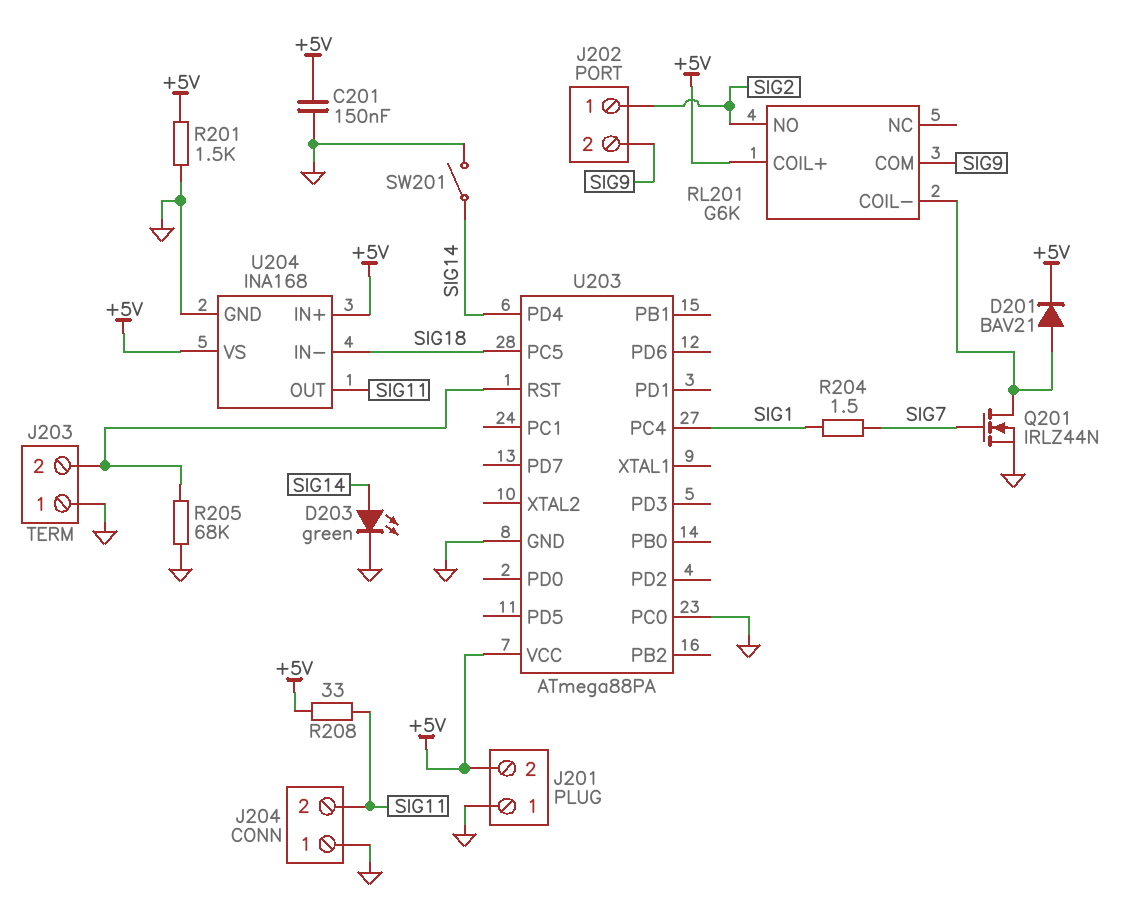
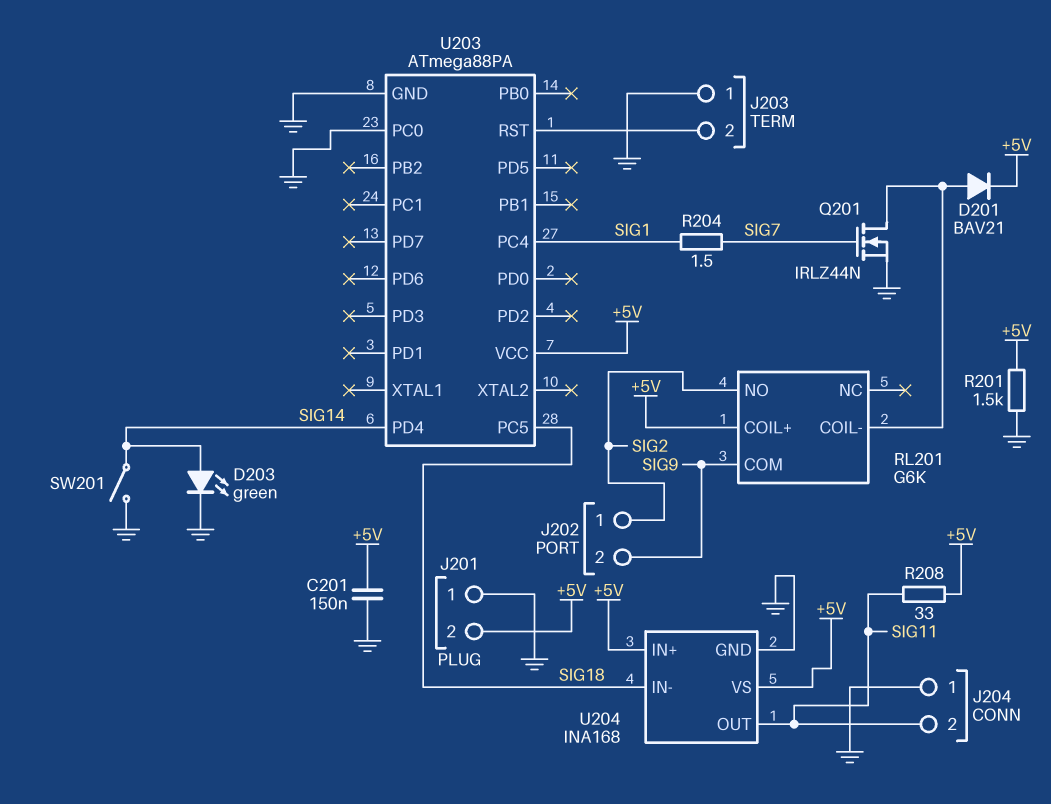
R205: 68k (GND, J203/2) -> none

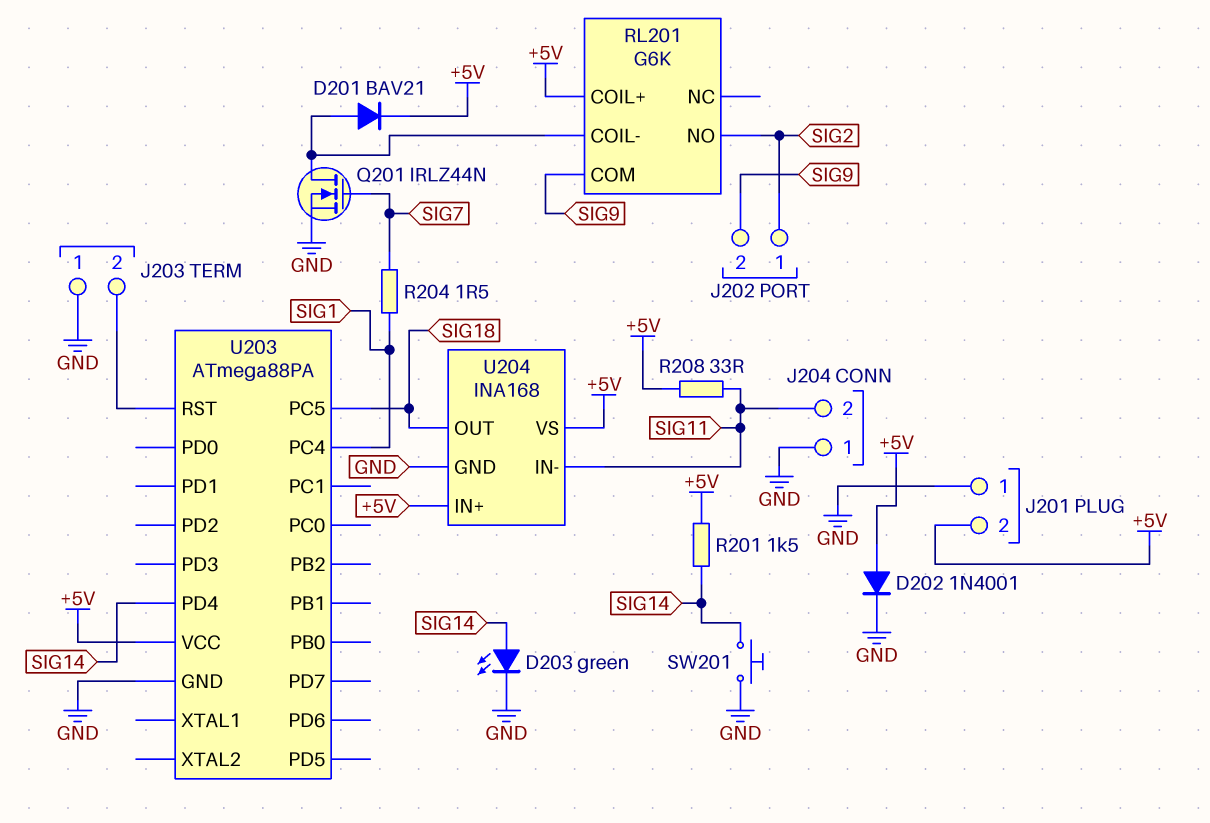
C201: 150nF (+5V, GND) -> none
D202: none -> diode 1N4001 (A +5V, K GND)
R201: 1.5k (+5V, GND) -> 1.5k (+5V, SIG14)
SW201: switch (GND, SIG14) -> button (GND, SIG14)
U203 pin PC0: GND -> none
U204 pin IN-: SIG18 -> SIG11
U204 pin OUT: SIG11 -> SIG18

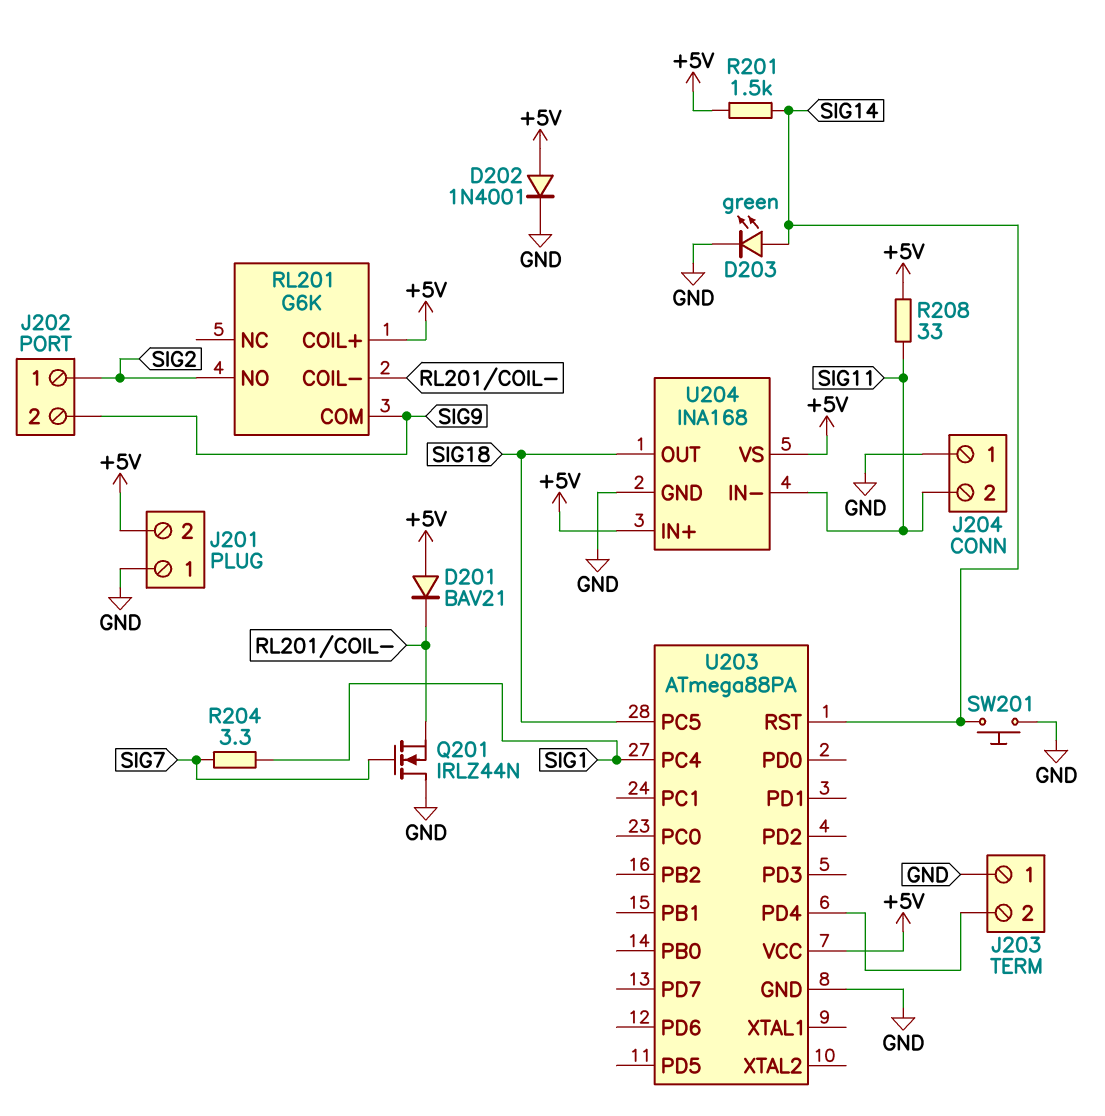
D201: diode BAV21 (A RL201/COIL-, K +5V) -> diode BAV21 (A +5V, K RL201/COIL-)
Q201: NMOS IRLZ44N (G SIG7, D RL201/COIL-, S GND) -> NMOS IRLZ44N (G SIG7, D GND, S RL201/COIL-)
R204: 1.5 (SIG1, SIG7) -> 3.3 (SIG1, SIG7)
U203 pin PD4: SIG14 -> J203/2
U203 pin RST: J203/2 -> SIG14

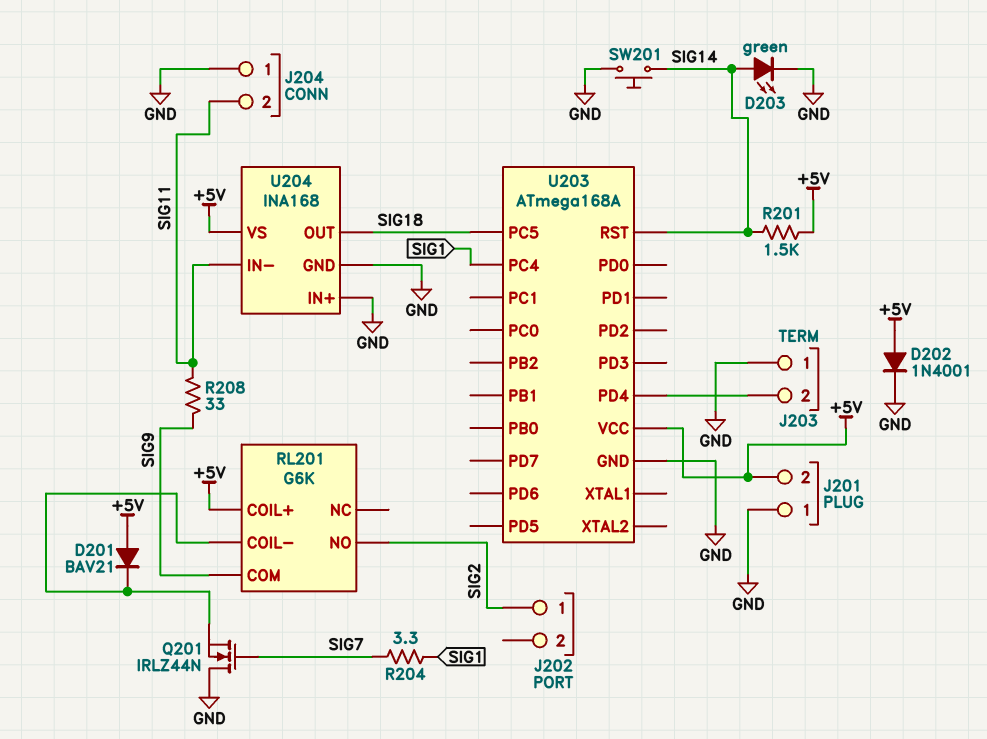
J202 pin 2: SIG9 -> none
R208: 33 (+5V, SIG11) -> 33 (SIG9, SIG11)
U203: ATmega88PA -> ATmega168A
U204 pin IN+: +5V -> GND

